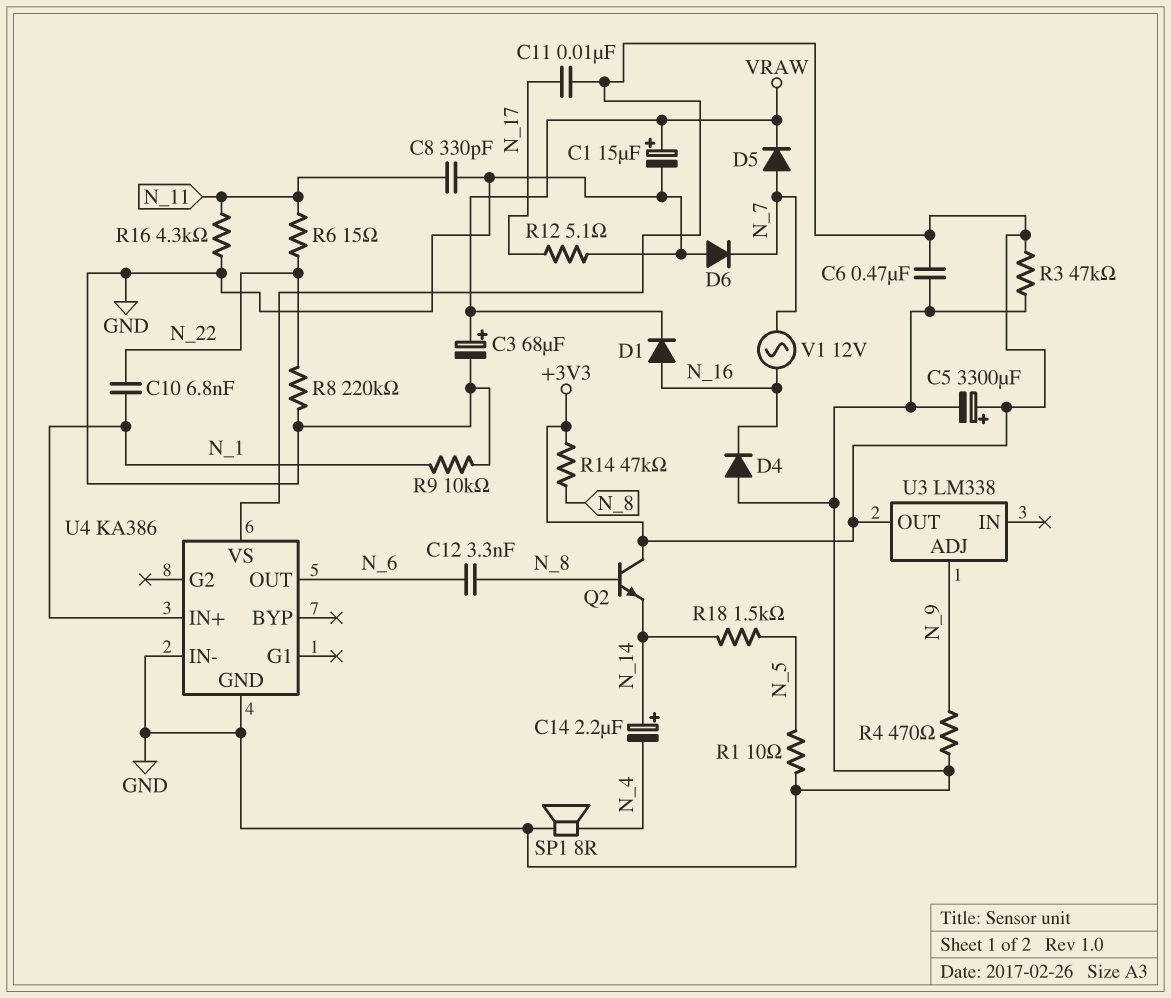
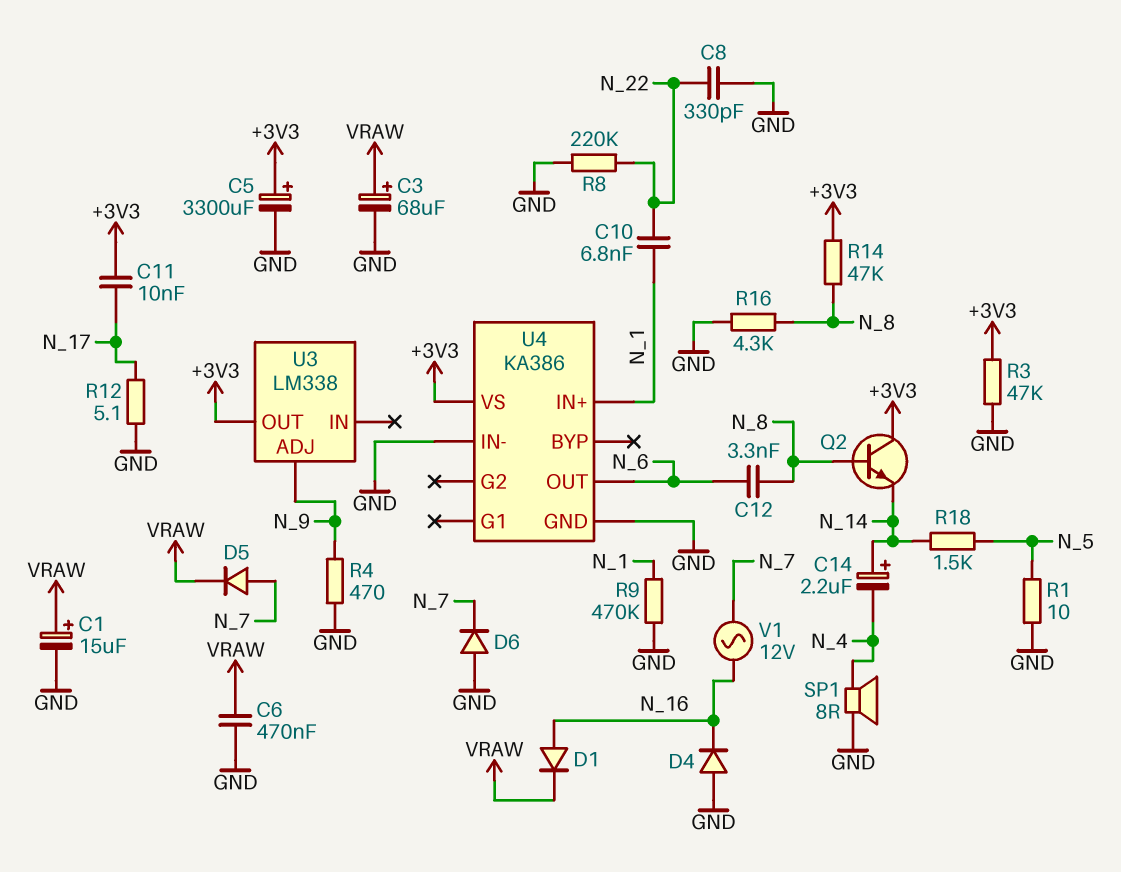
C6: 470nF (+3V3, GND) -> 470nF (GND, VRAW)
C8: 330pF (GND, N_11) -> 330pF (GND, N_22)
R6: 15 (N_11, N_22) -> none
R9: 10k (GND, N_1) -> 470k (GND, N_1)
R16: 4.3k (GND, N_11) -> 4.3k (GND, N_8)

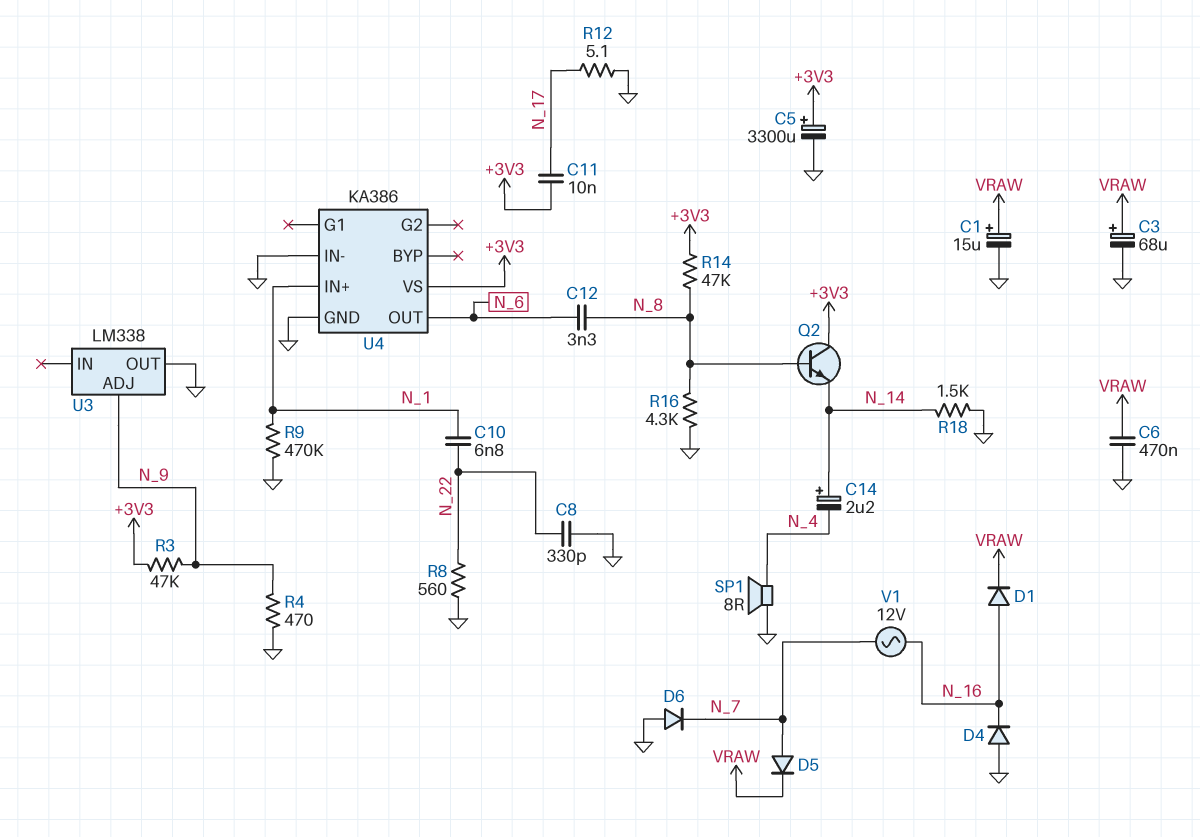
R1: 10 (GND, N_5) -> none
R3: 47k (+3V3, GND) -> 47k (+3V3, N_9)
R8: 220k (GND, N_22) -> 560 (GND, N_22)
R18: 1.5k (N_5, N_14) -> 1.5k (GND, N_14)
U3 pin OUT: +3V3 -> GND

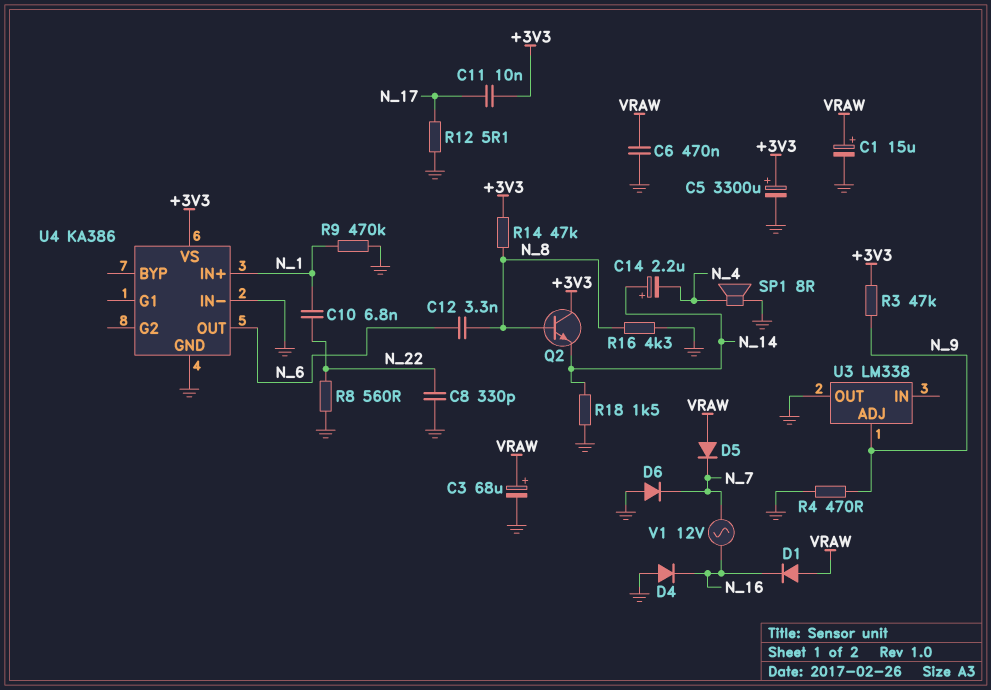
D1: diode (A N_16, K VRAW) -> diode (A VRAW, K N_16)
D5: diode (A N_7, K VRAW) -> diode (A VRAW, K N_7)

